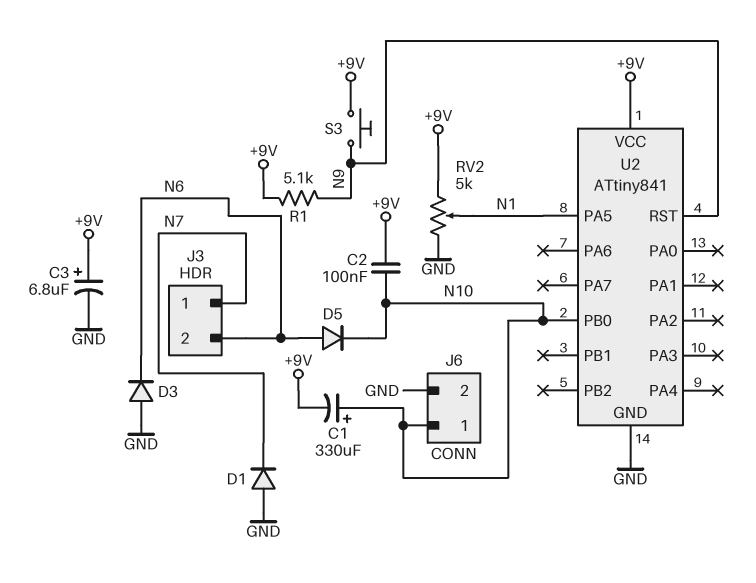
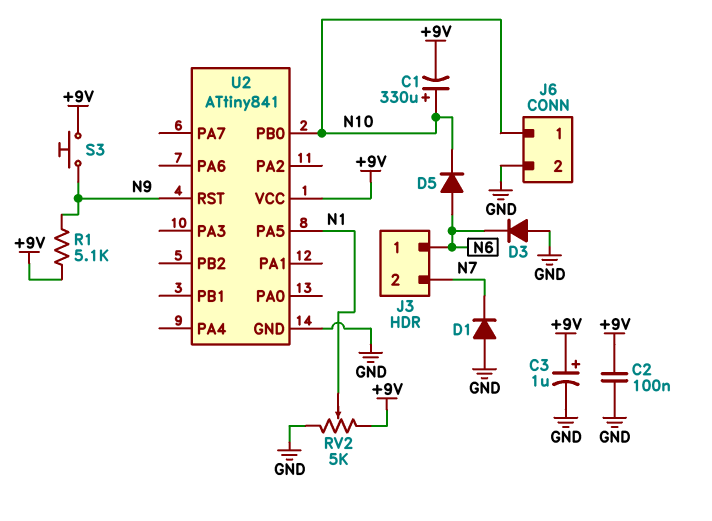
C2: 100nF (+9V, N10) -> 100nF (+9V, GND)
C3: 6.8uF (plus +9V, minus GND) -> 1uF (plus +9V, minus GND)
J3 pin 1: N7 -> N6
J3 pin 2: N6 -> N7

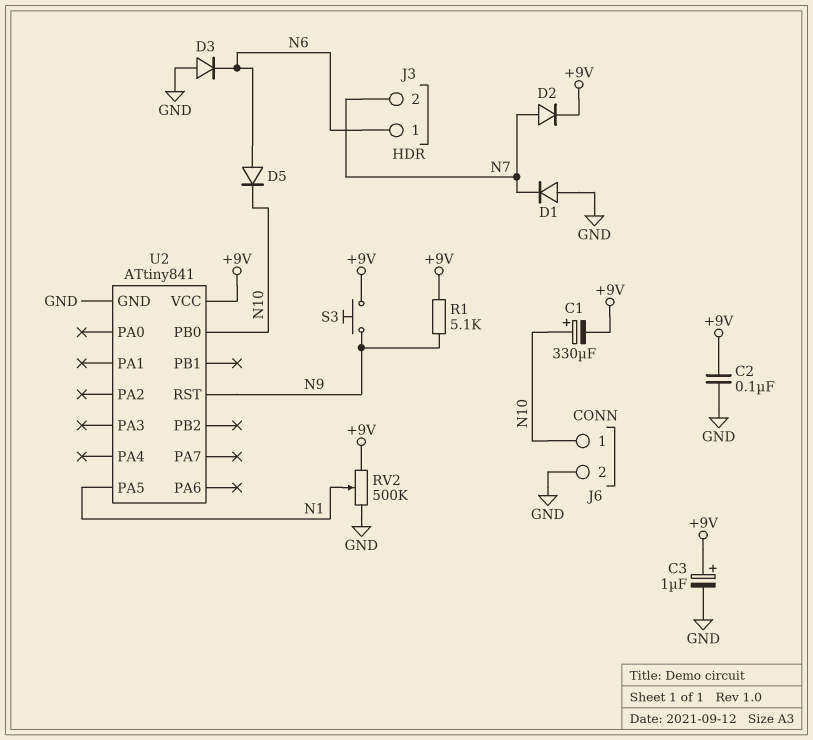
D2: none -> diode (A N7, K +9V)
RV2: 5k (+9V, GND, wiper N1) -> 500k (+9V, GND, wiper N1)

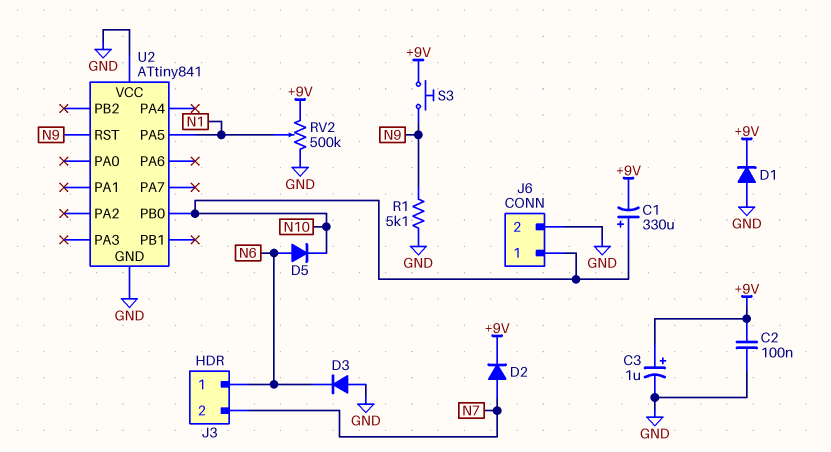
D1: diode (A GND, K N7) -> diode (A GND, K +9V)
R1: 5.1k (+9V, N9) -> 5.1k (GND, N9)
U2 pin VCC: +9V -> GND

